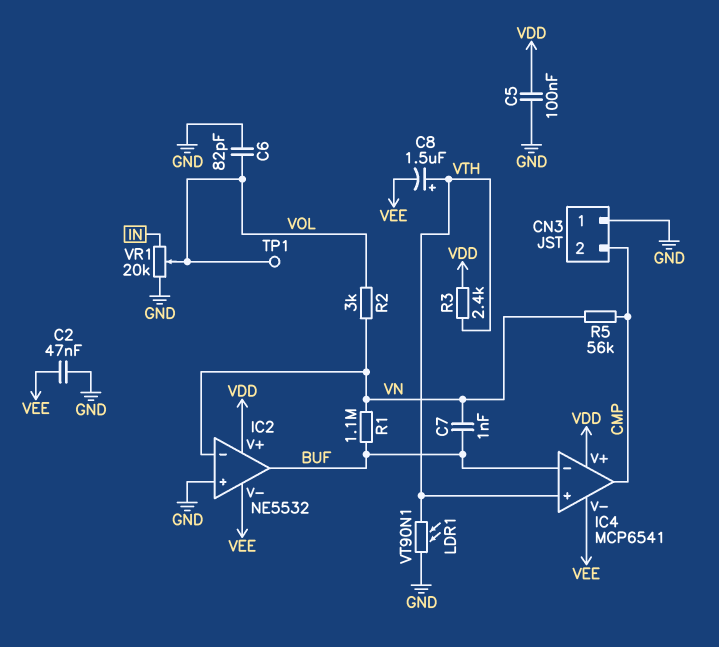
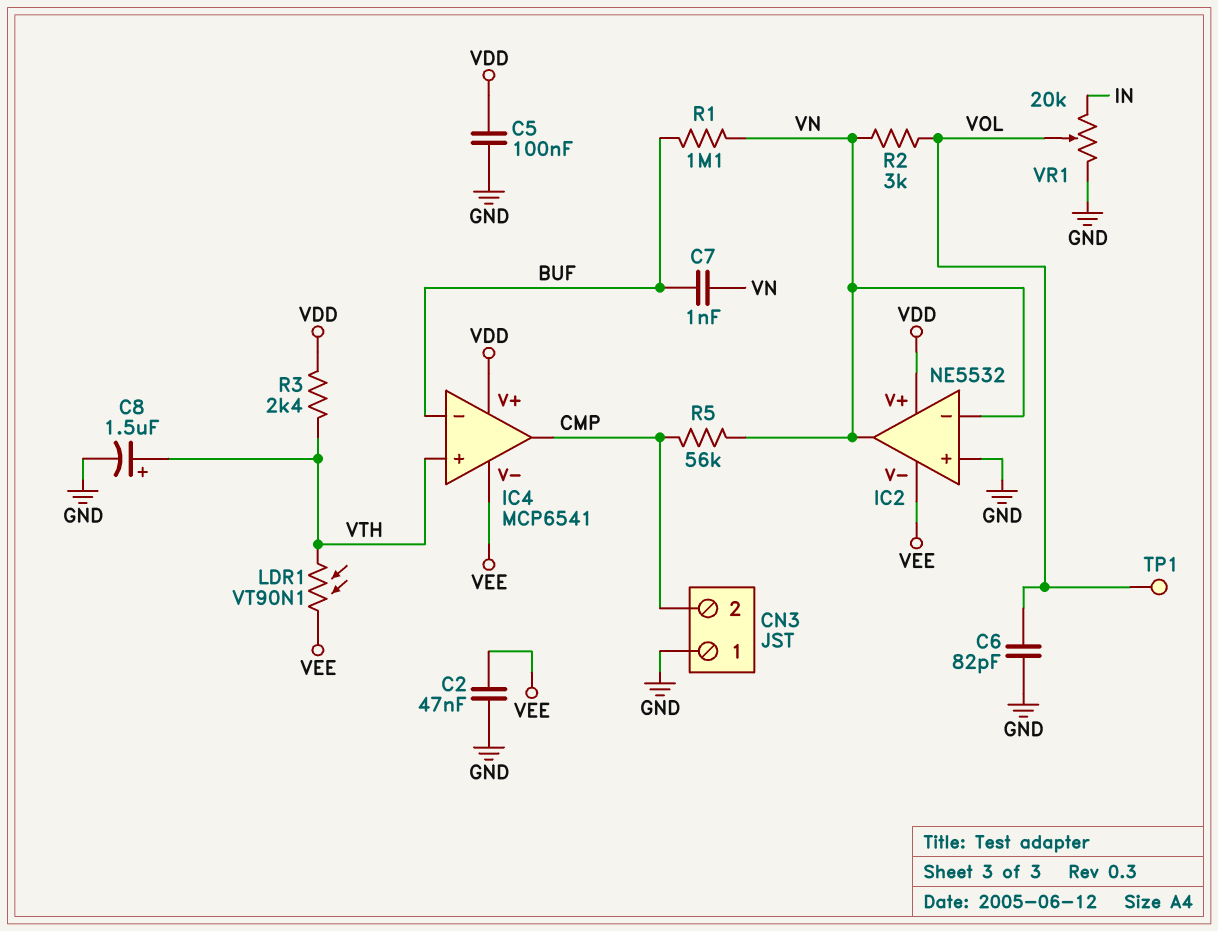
C8: 1.5uF (plus VTH, minus VEE) -> 1.5uF (plus VTH, minus GND)
IC2 pin out: BUF -> VN
LDR1: VT90N1 (GND, VTH) -> VT90N1 (VEE, VTH)

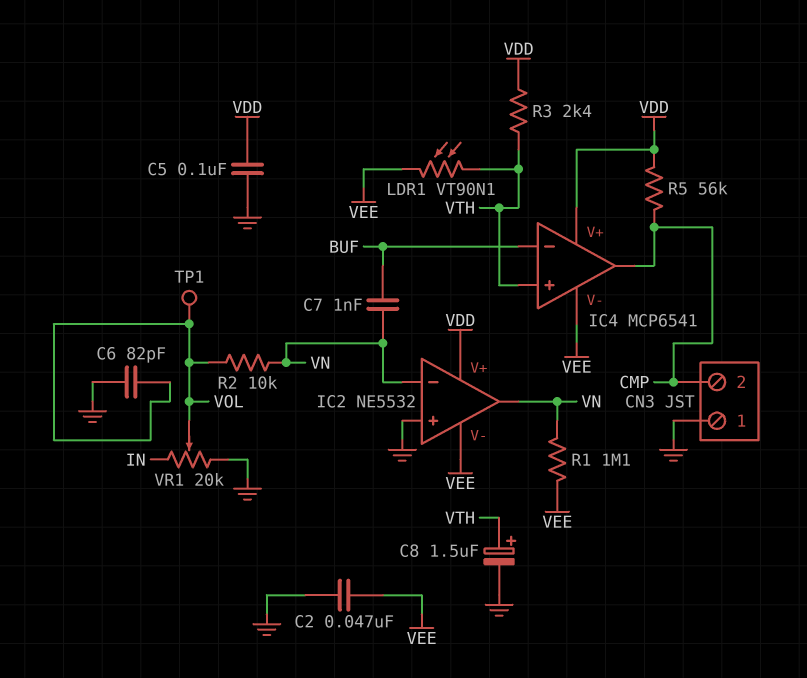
R1: 1.1M (BUF, VN) -> 1.1M (VEE, VN)
R2: 3k (VN, VOL) -> 10k (VN, VOL)
R5: 56k (CMP, VN) -> 56k (CMP, VDD)

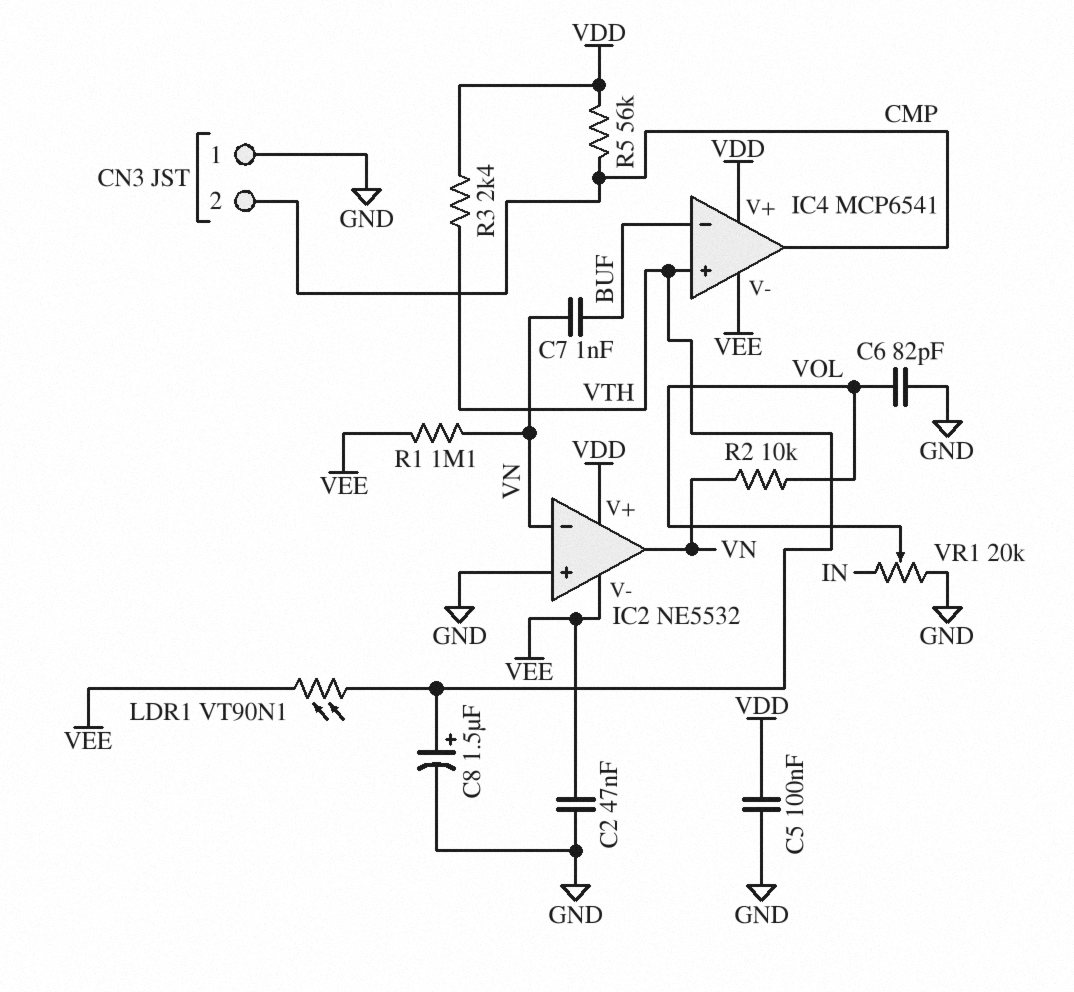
TP1: test point (VOL) -> none

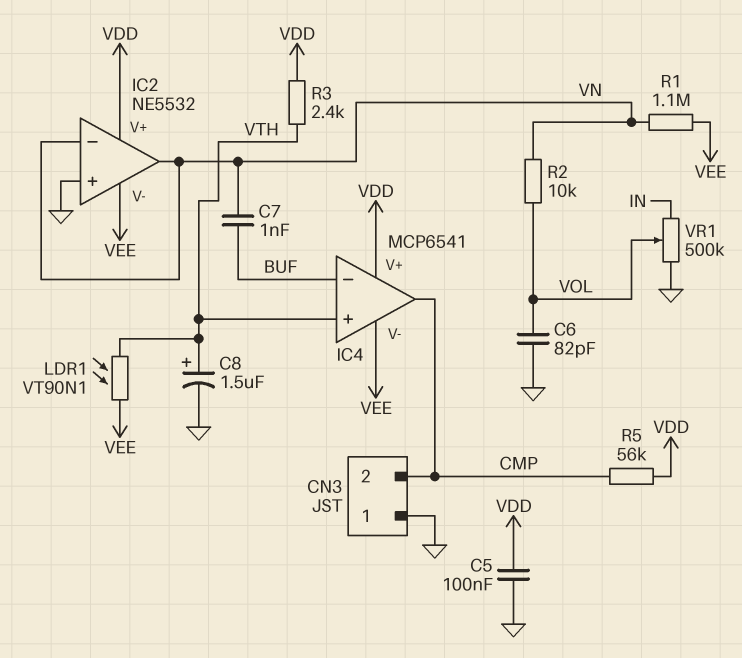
C2: 47nF (GND, VEE) -> none
VR1: 20k (GND, IN, wiper VOL) -> 500k (GND, IN, wiper VOL)

